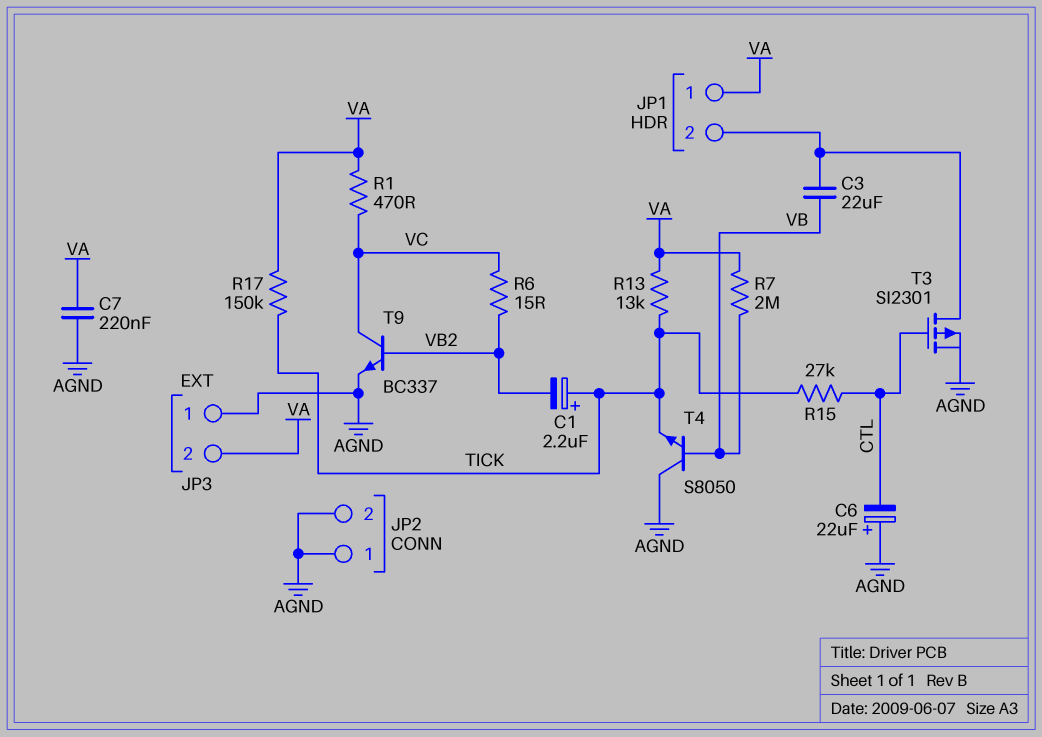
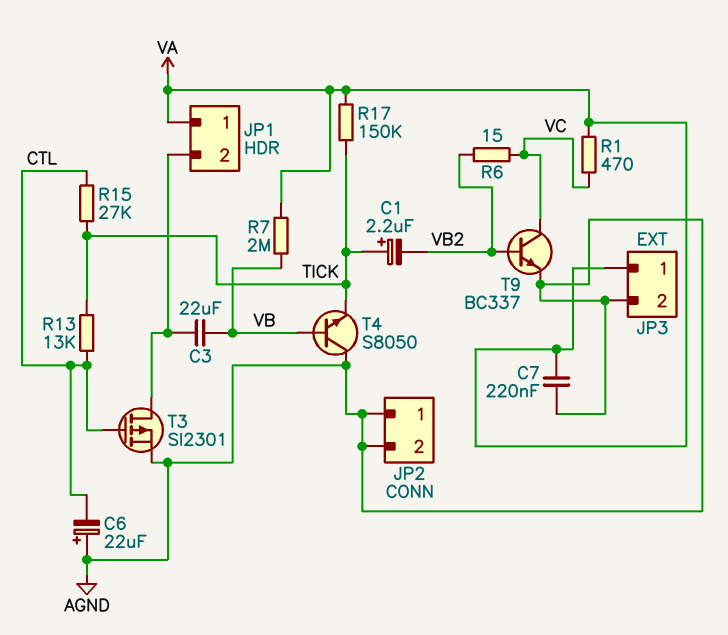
JP3 pin 1: AGND -> VA
JP3 pin 2: VA -> AGND
R13: 13k (TICK, VA) -> 13k (CTL, TICK)

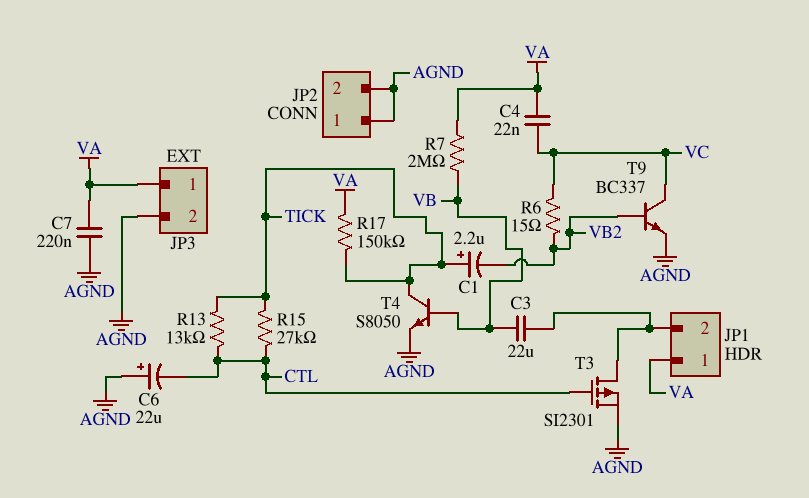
C4: none -> 22nF (VA, VC)
R1: 470 (VA, VC) -> none
T4: NPN S8050 (B VB, C AGND, E TICK) -> NPN S8050 (B VB, C TICK, E AGND)

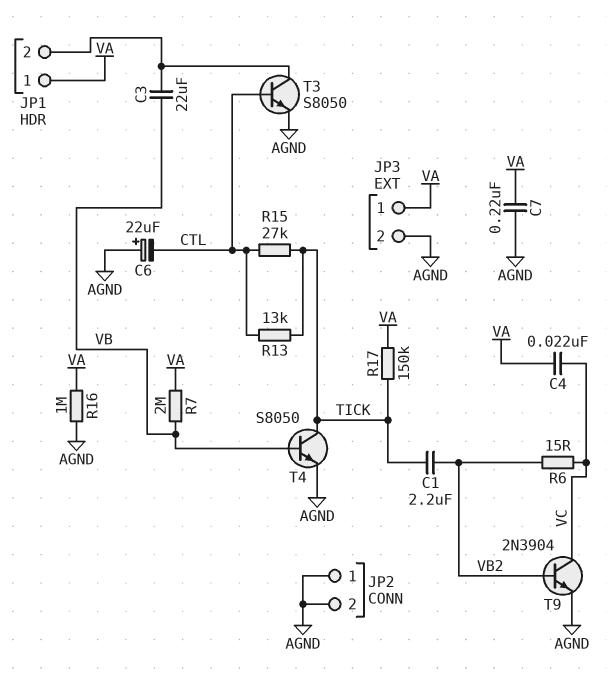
C1: 2.2uF (plus TICK, minus VB2) -> 2.2uF (TICK, VB2)
R16: none -> 1M (AGND, VA)
T3: PMOS SI2301 (G CTL, D JP1/2, S AGND) -> NPN S8050 (B CTL, C JP1/2, E AGND)
T9: NPN BC337 (B VB2, C VC, E AGND) -> NPN 2N3904 (B VB2, C VC, E AGND)

